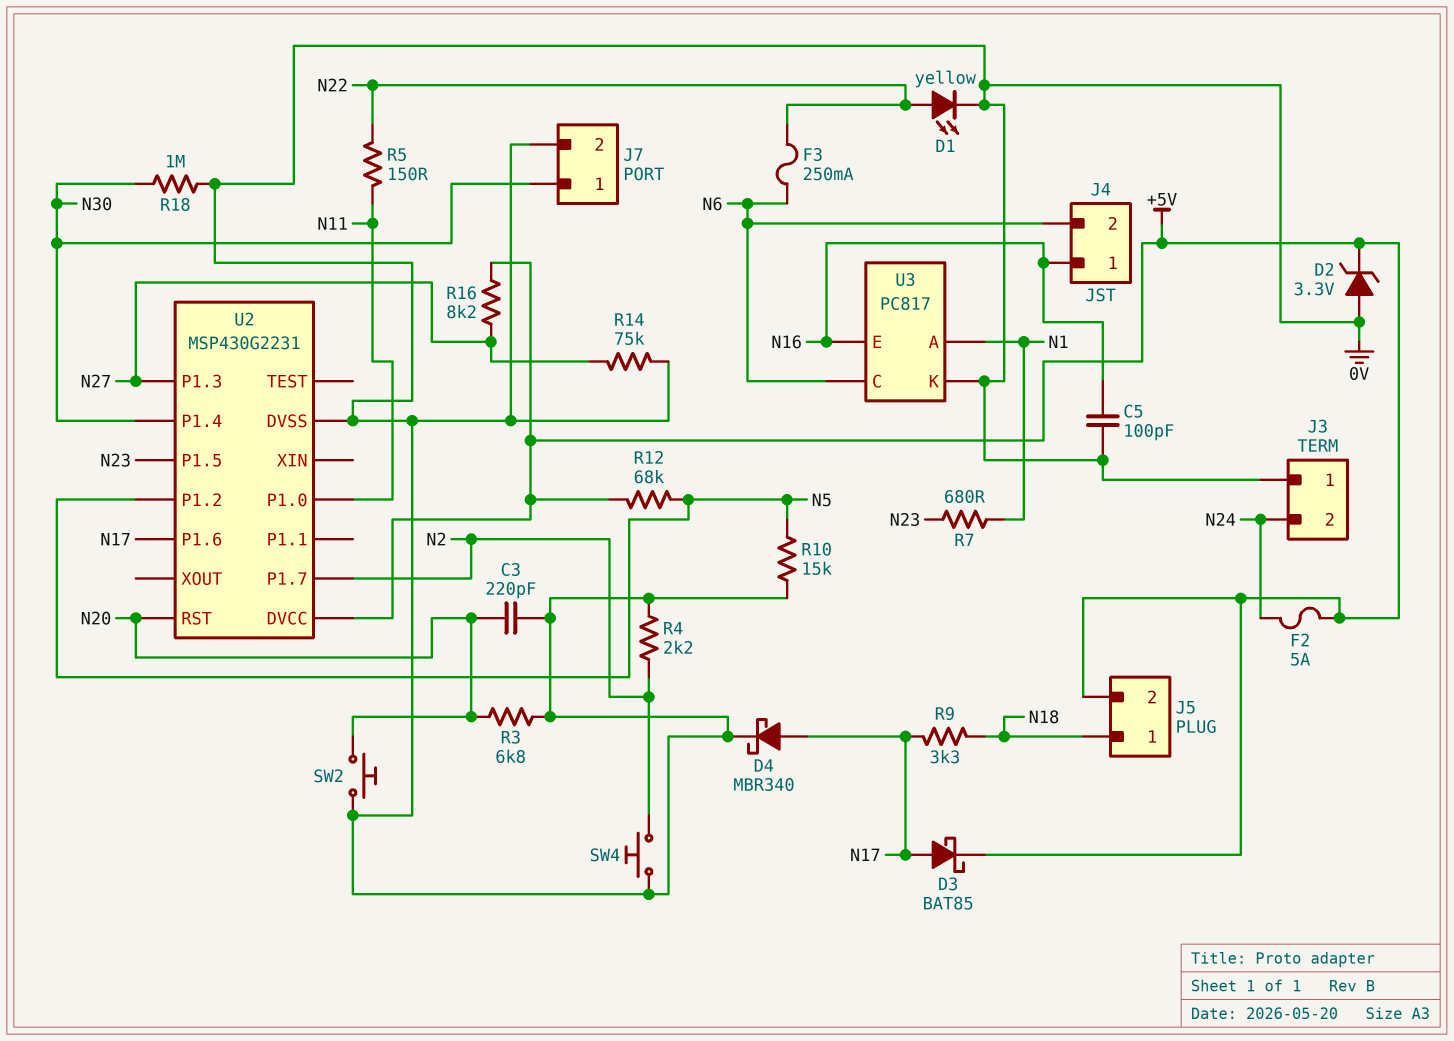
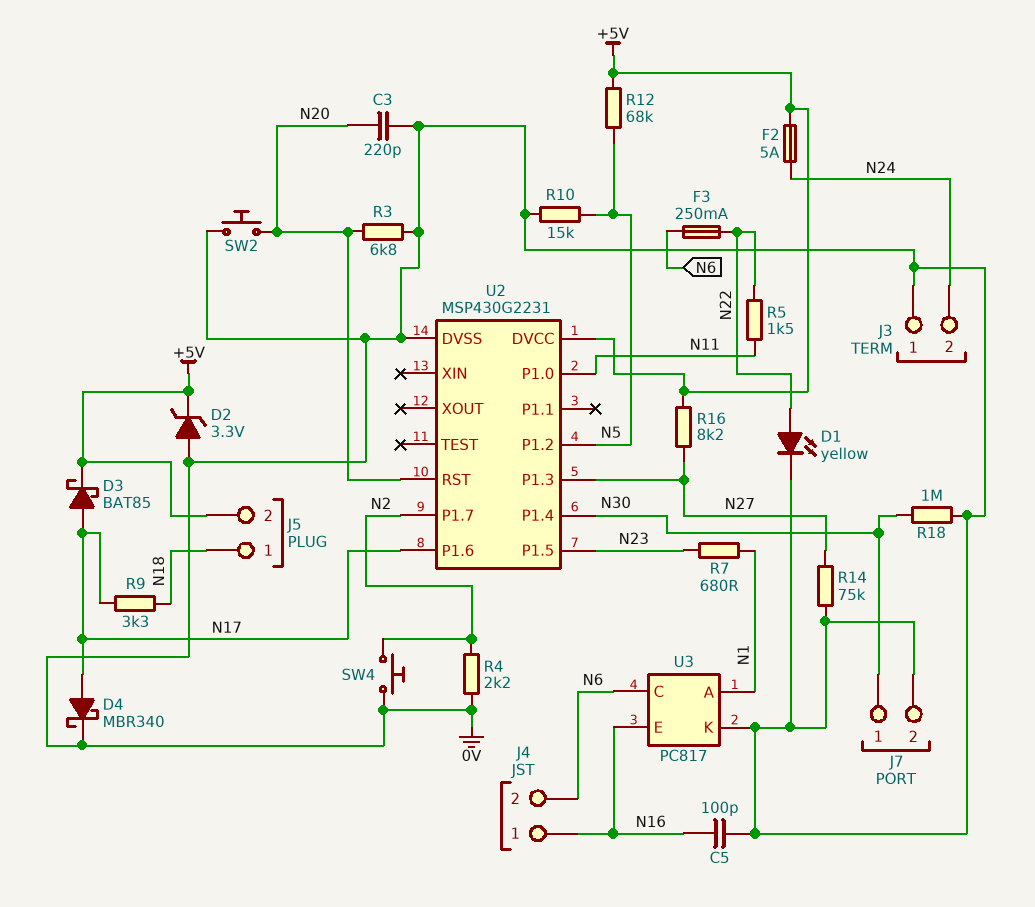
R5: 150 (N11, N22) -> 1.5k (N11, N22)

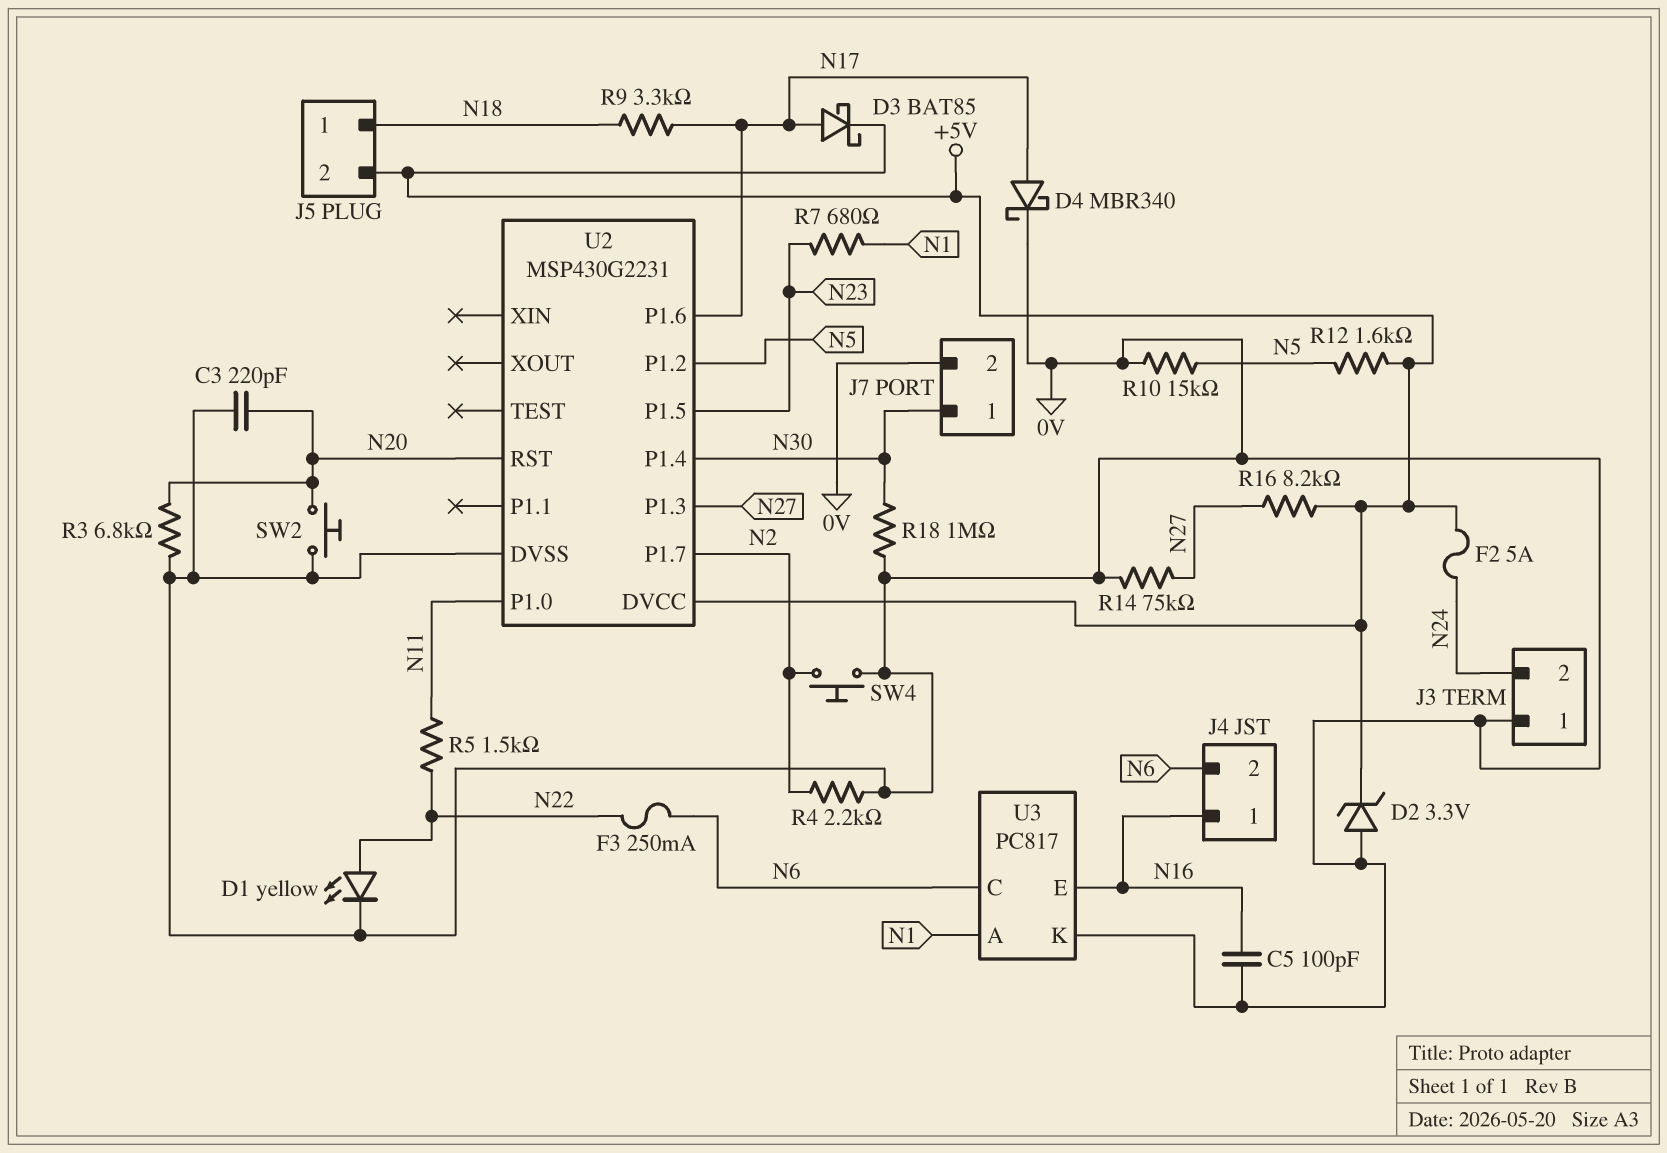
R12: 68k (+5V, N5) -> 1.6k (+5V, N5)

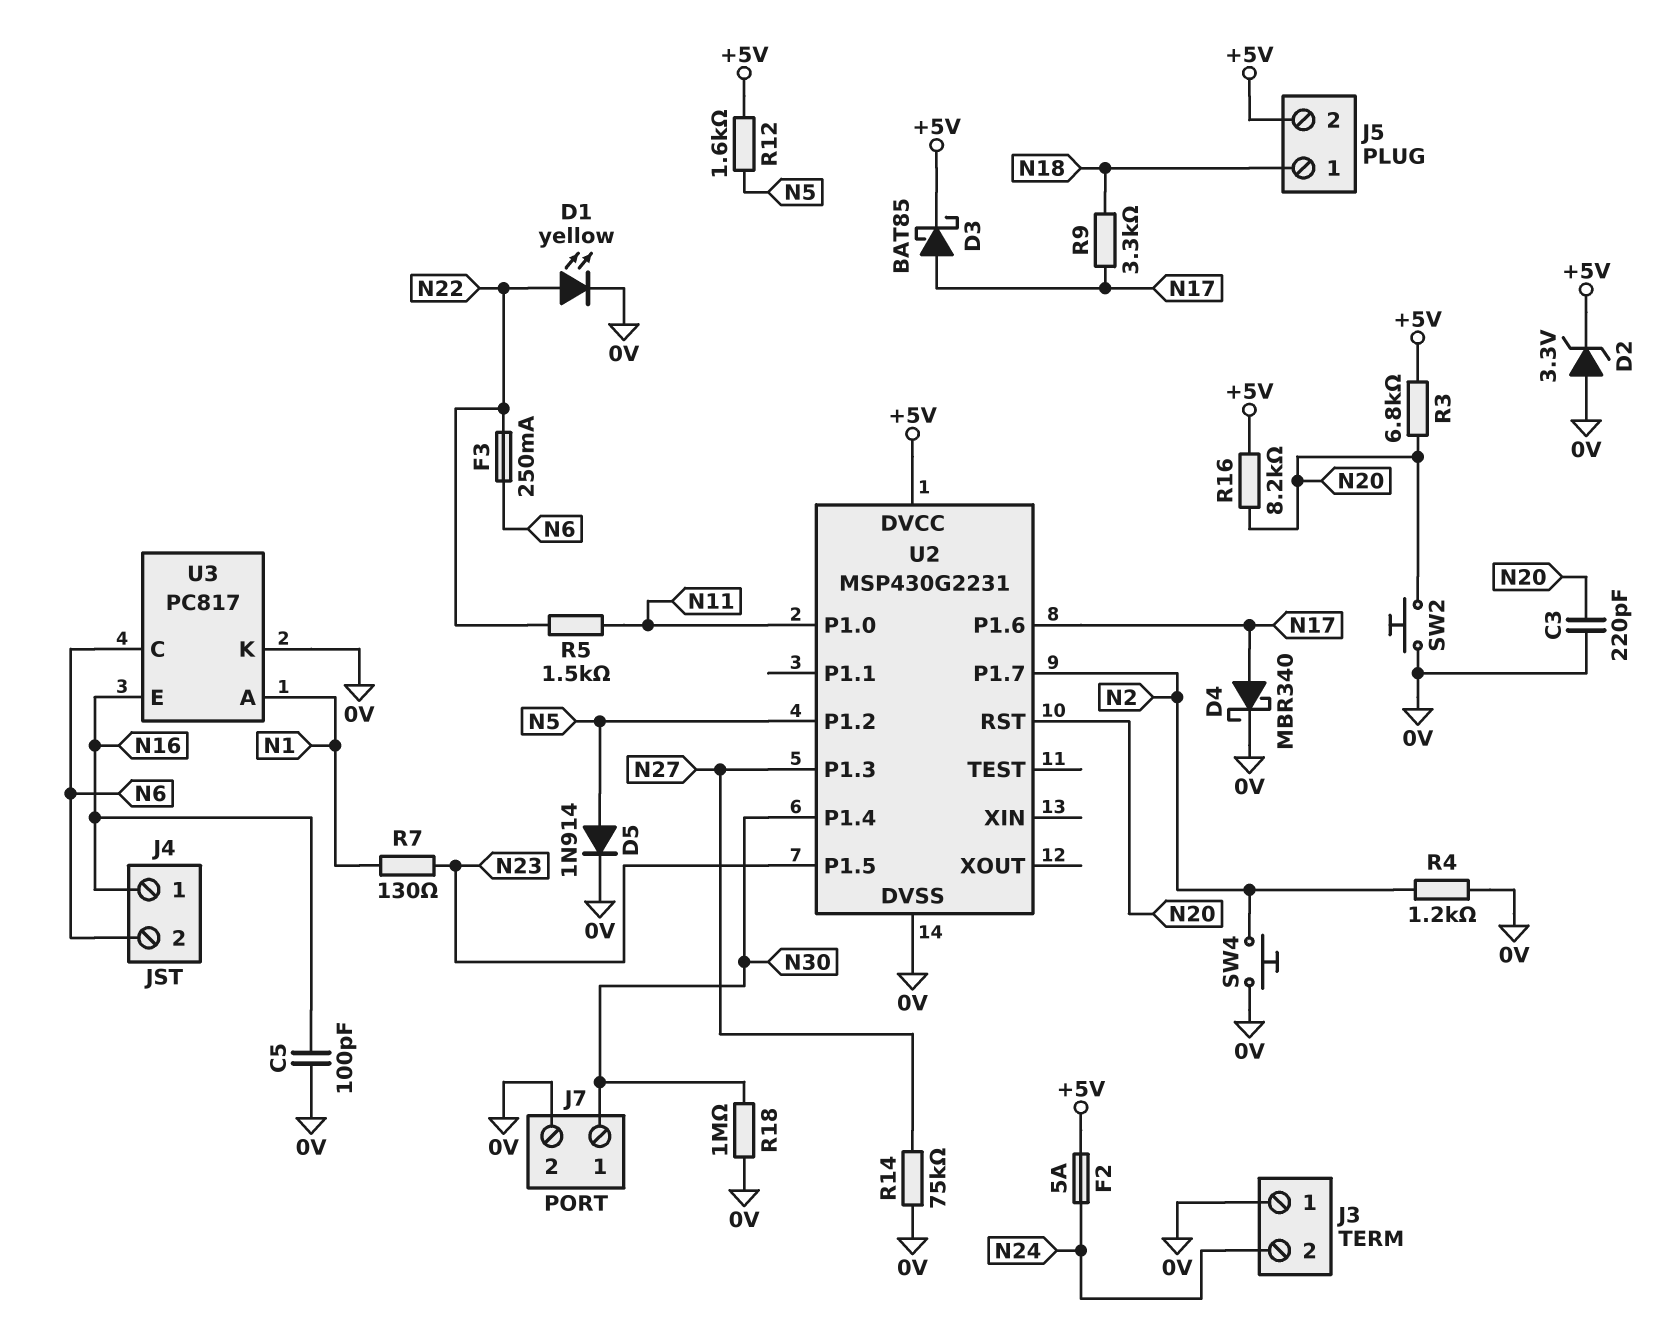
D5: none -> diode 1N914 (A N5, K 0V)
R3: 6.8k (0V, N20) -> 6.8k (+5V, N20)
R4: 2.2k (0V, N2) -> 1.2k (0V, N2)
R7: 680 (N1, N23) -> 130 (N1, N23)
R10: 15k (0V, N5) -> none
R16: 8.2k (+5V, N27) -> 8.2k (+5V, N20)

